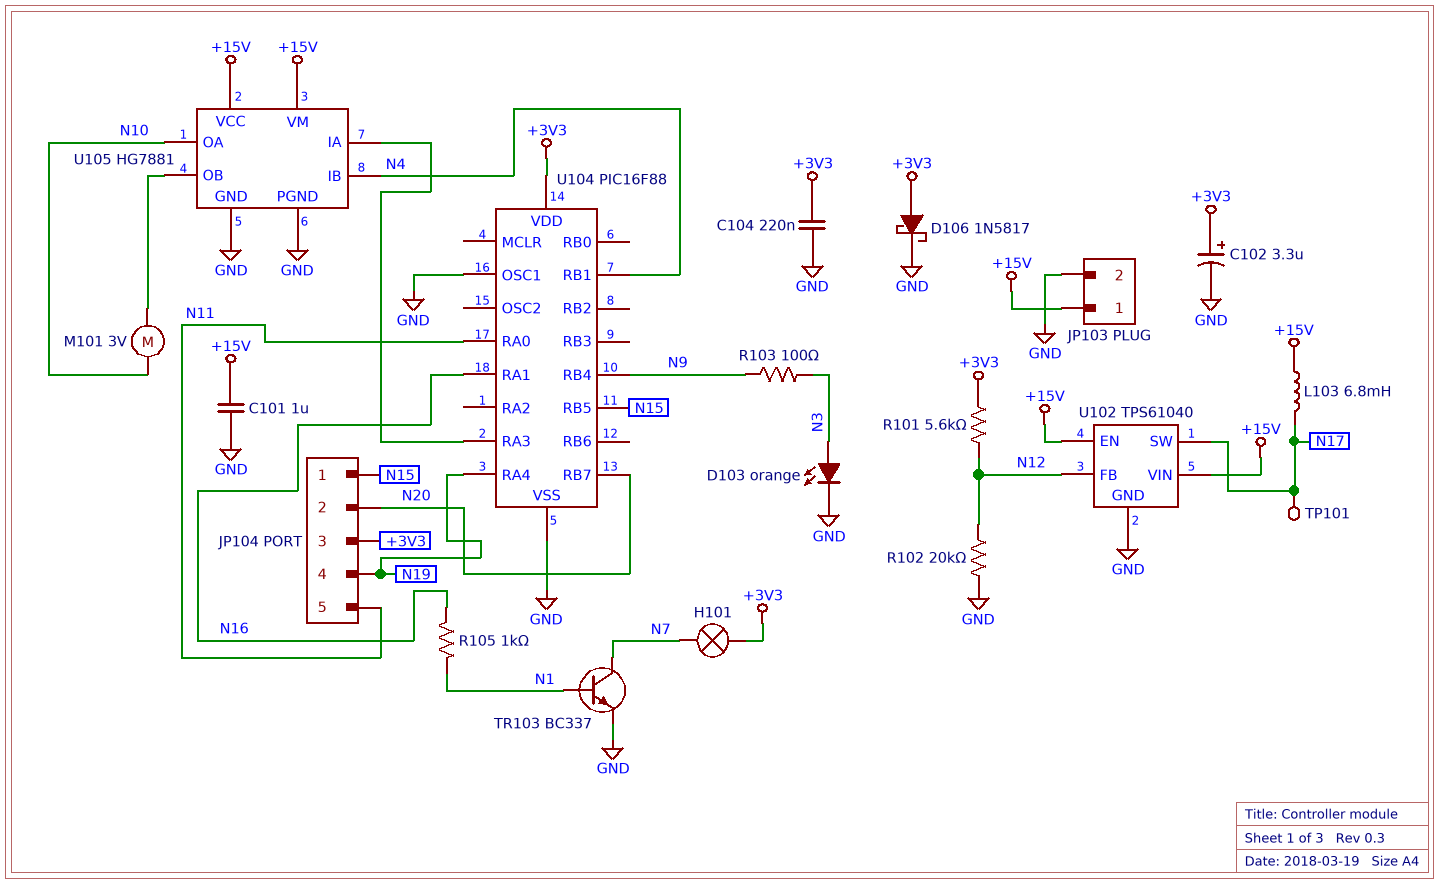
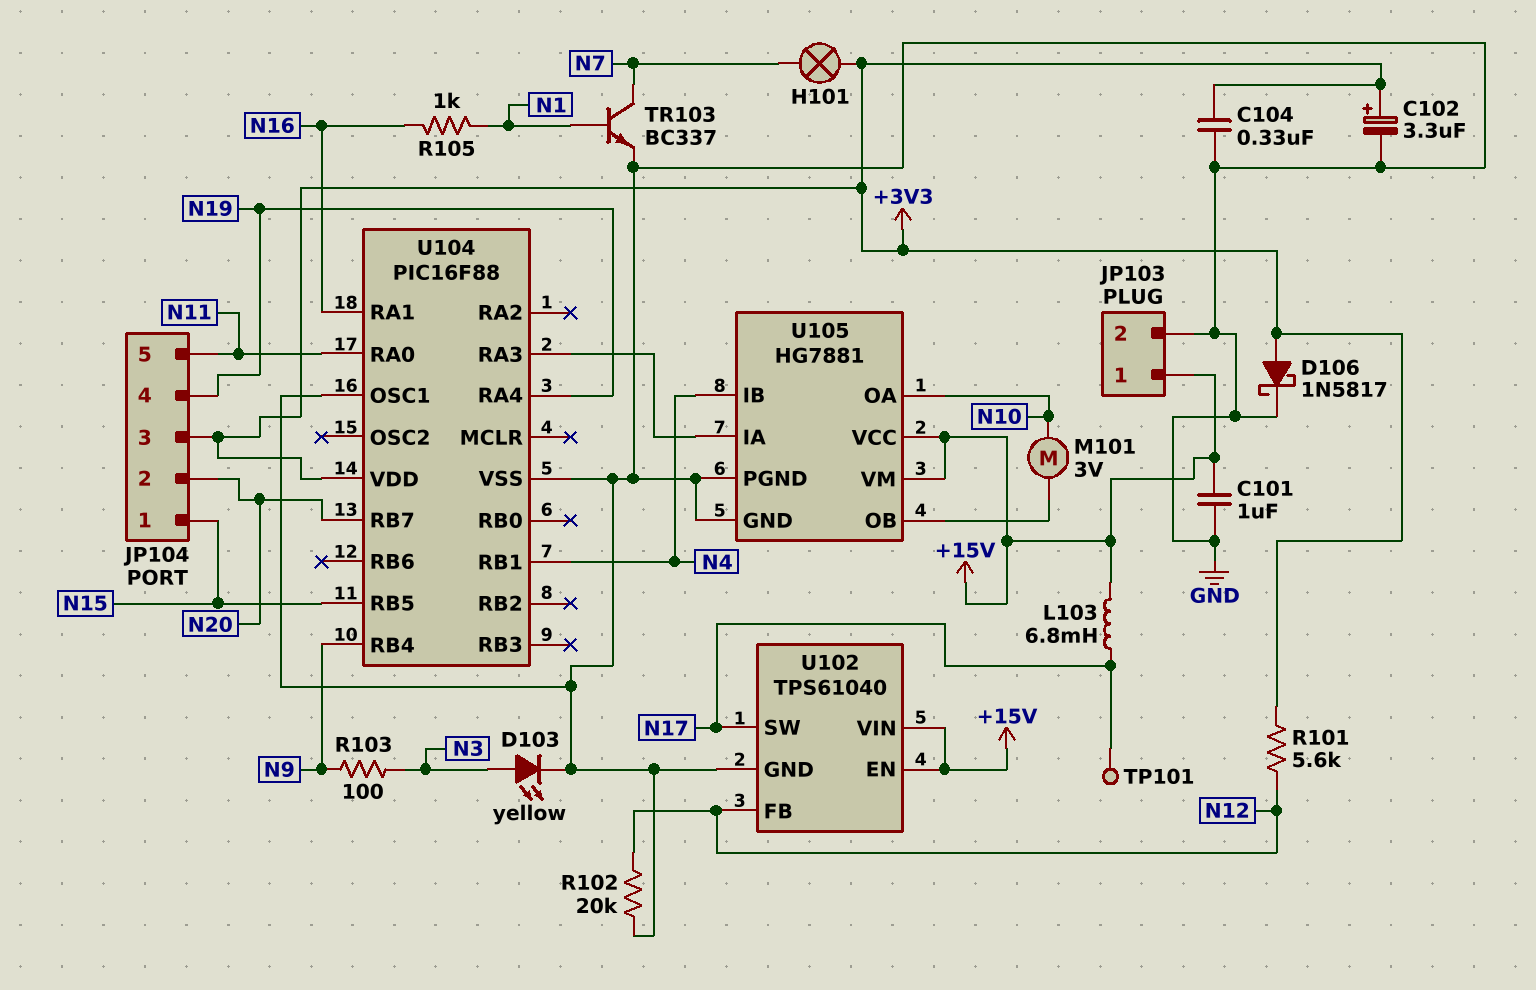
C104: 220nF (+3V3, GND) -> 330nF (+3V3, GND)
D103: LED orange (A N3, K GND) -> LED yellow (A N3, K GND)

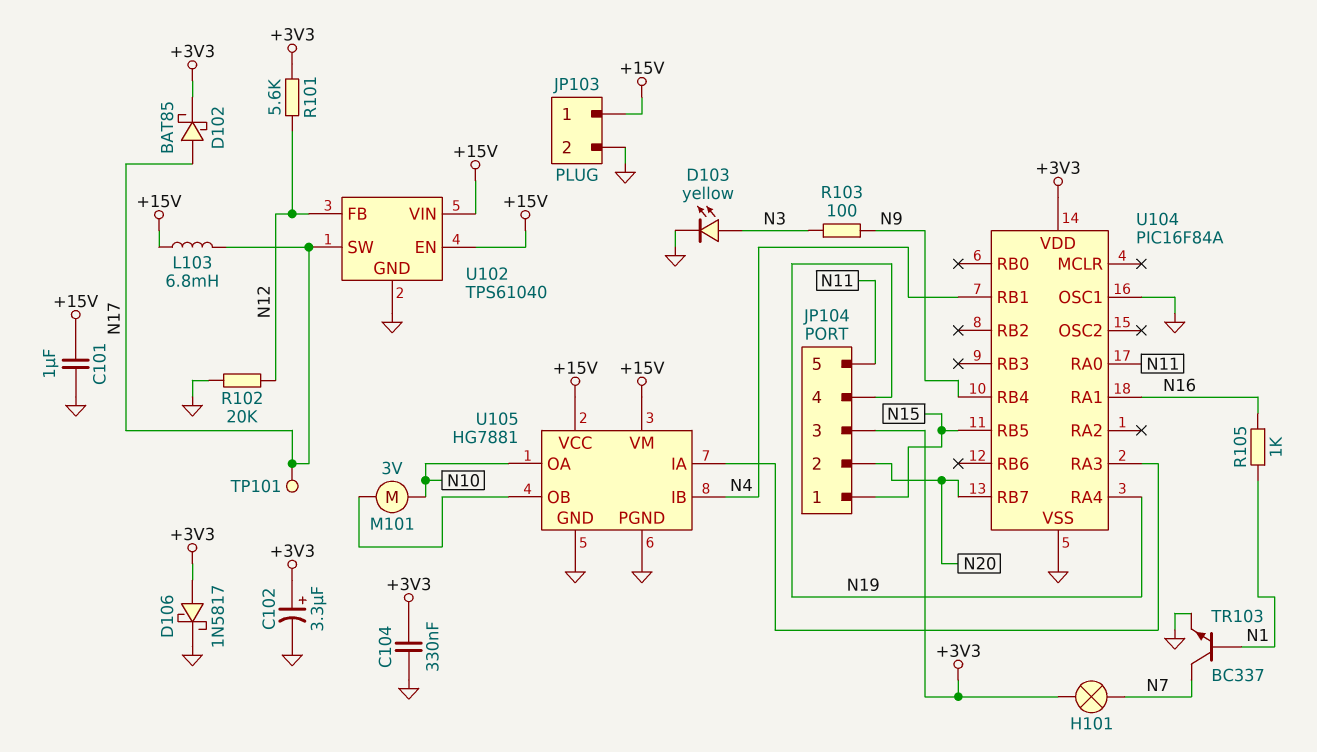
D102: none -> schottky BAT85 (A N17, K +3V3)
U104: PIC16F88 -> PIC16F84A

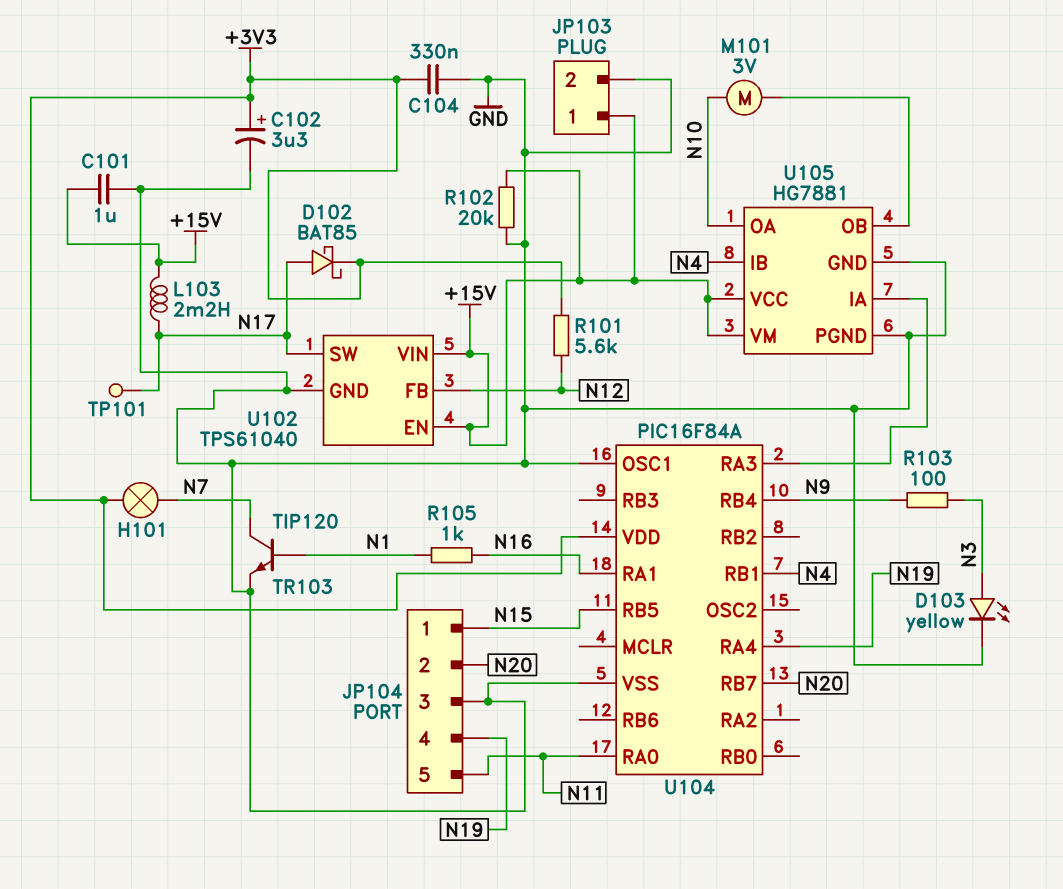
D106: schottky 1N5817 (A +3V3, K GND) -> none
JP104 pin 3: +3V3 -> GND
L103: 6.8mH (+15V, N17) -> 2.2mH (+15V, N17)
R102: 20k (GND, N12) -> 20k (+15V, GND)
TR103: NPN BC337 (B N1, C N7, E GND) -> NPN TIP120 (B N1, C N7, E GND)

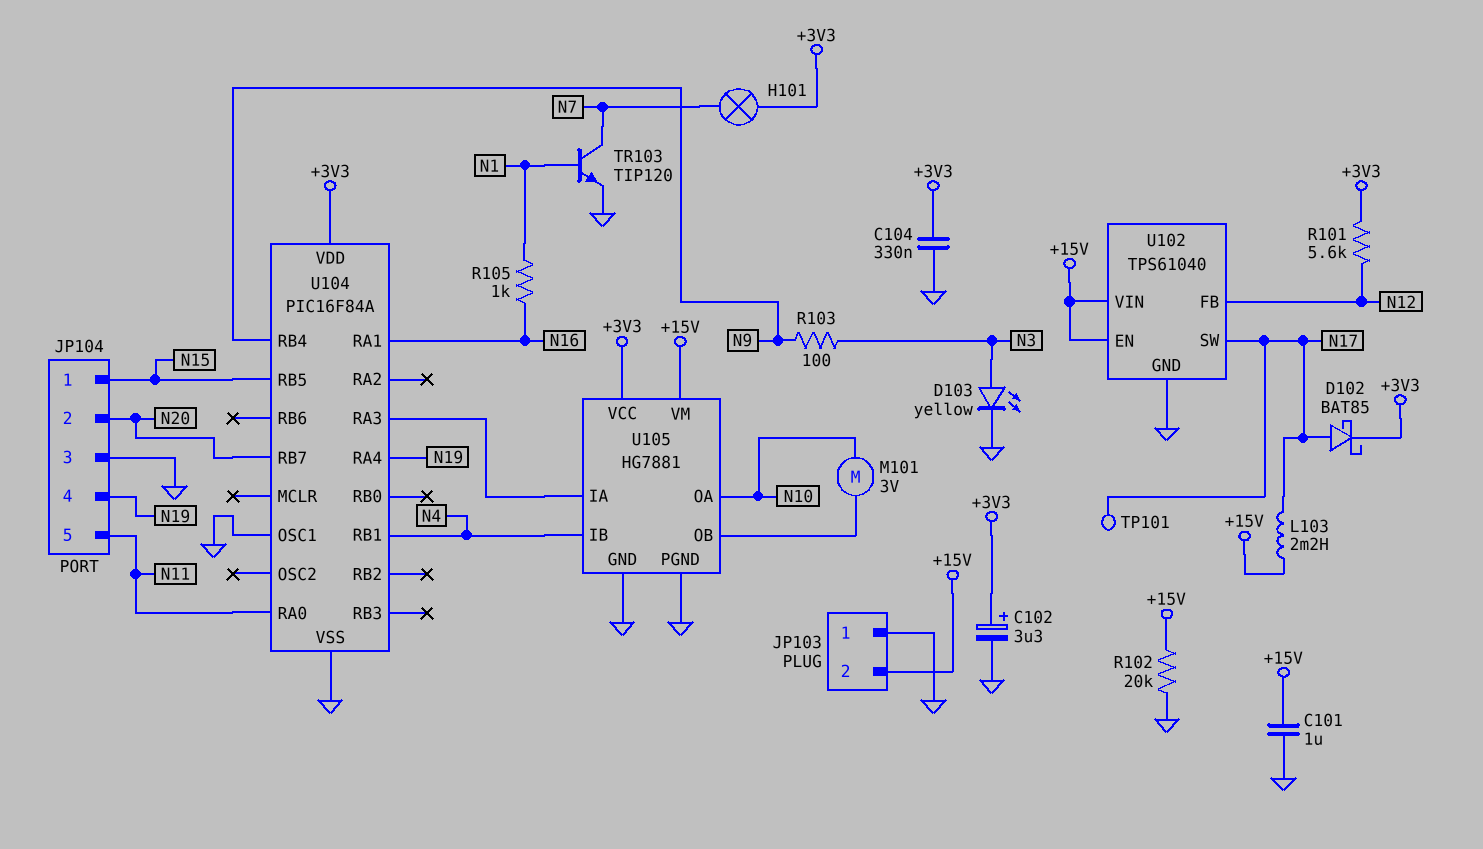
JP103 pin 1: +15V -> GND
JP103 pin 2: GND -> +15V
U105 pin VCC: +15V -> +3V3

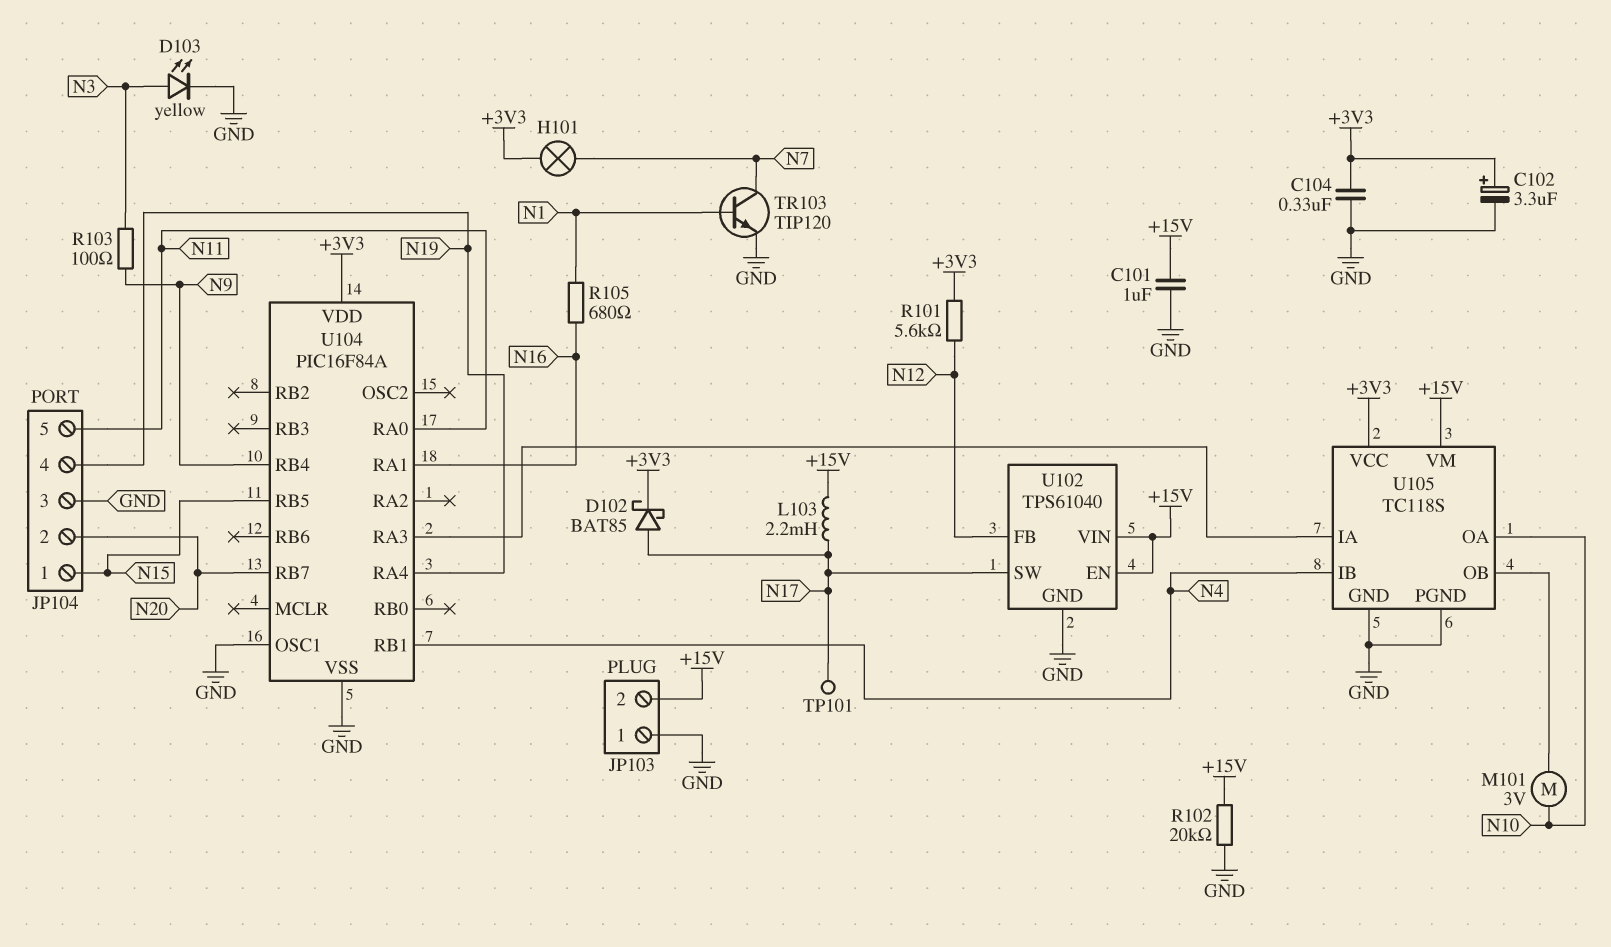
R105: 1k (N1, N16) -> 680 (N1, N16)
U105: HG7881 -> TC118S

